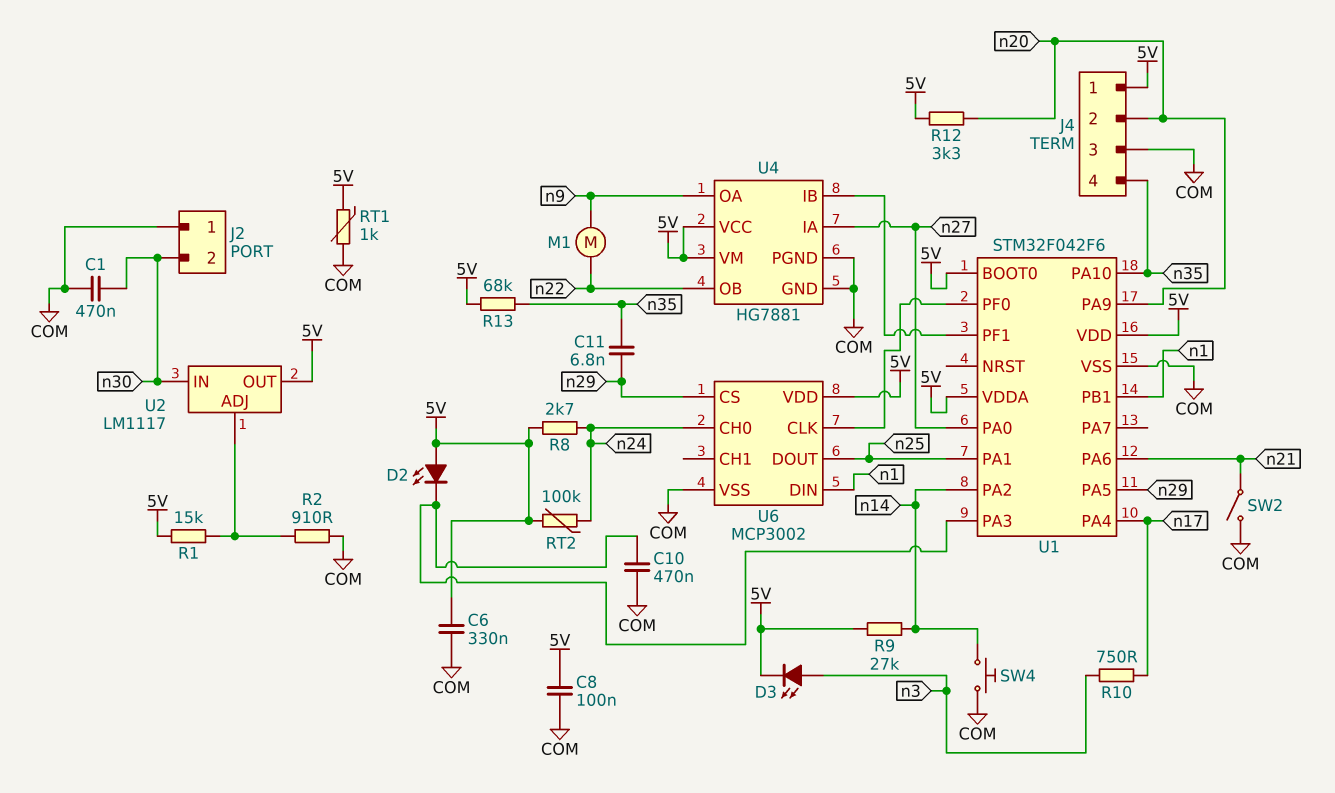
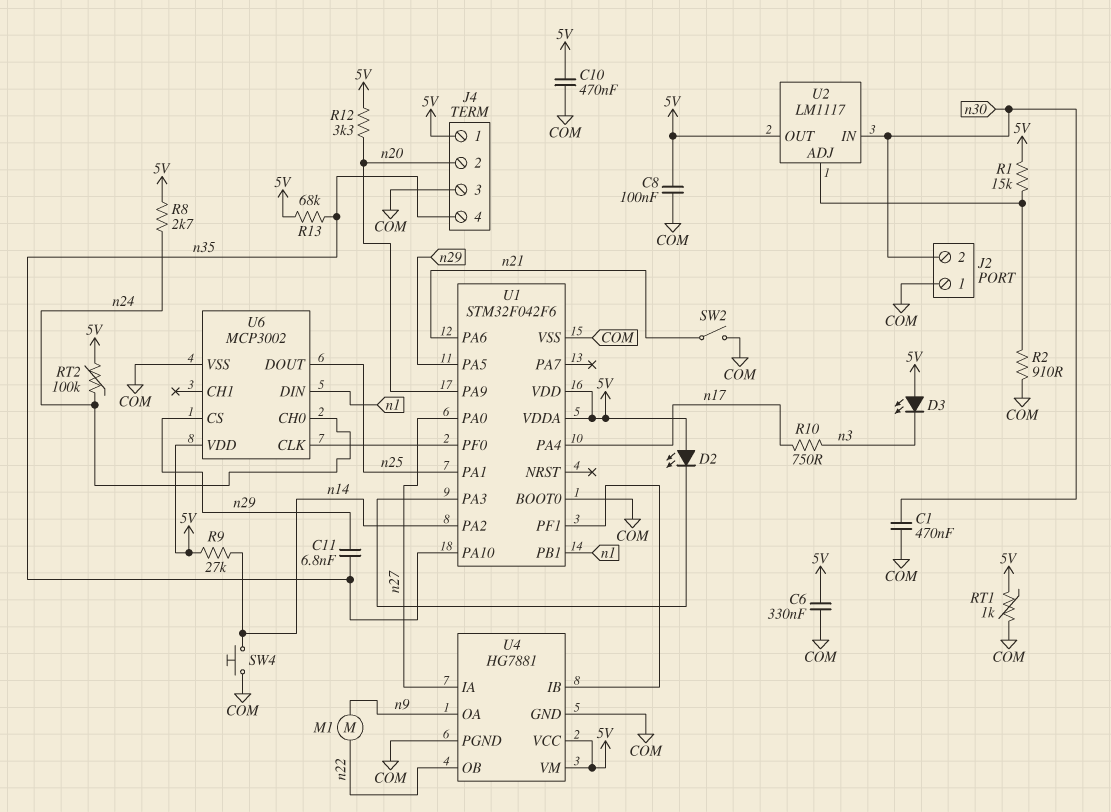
C10: 470nF (COM, U1/PA3) -> 470nF (5V, COM)
D3: LED (A n3, K 5V) -> LED (A 5V, K n3)
U1 pin BOOT0: 5V -> COM

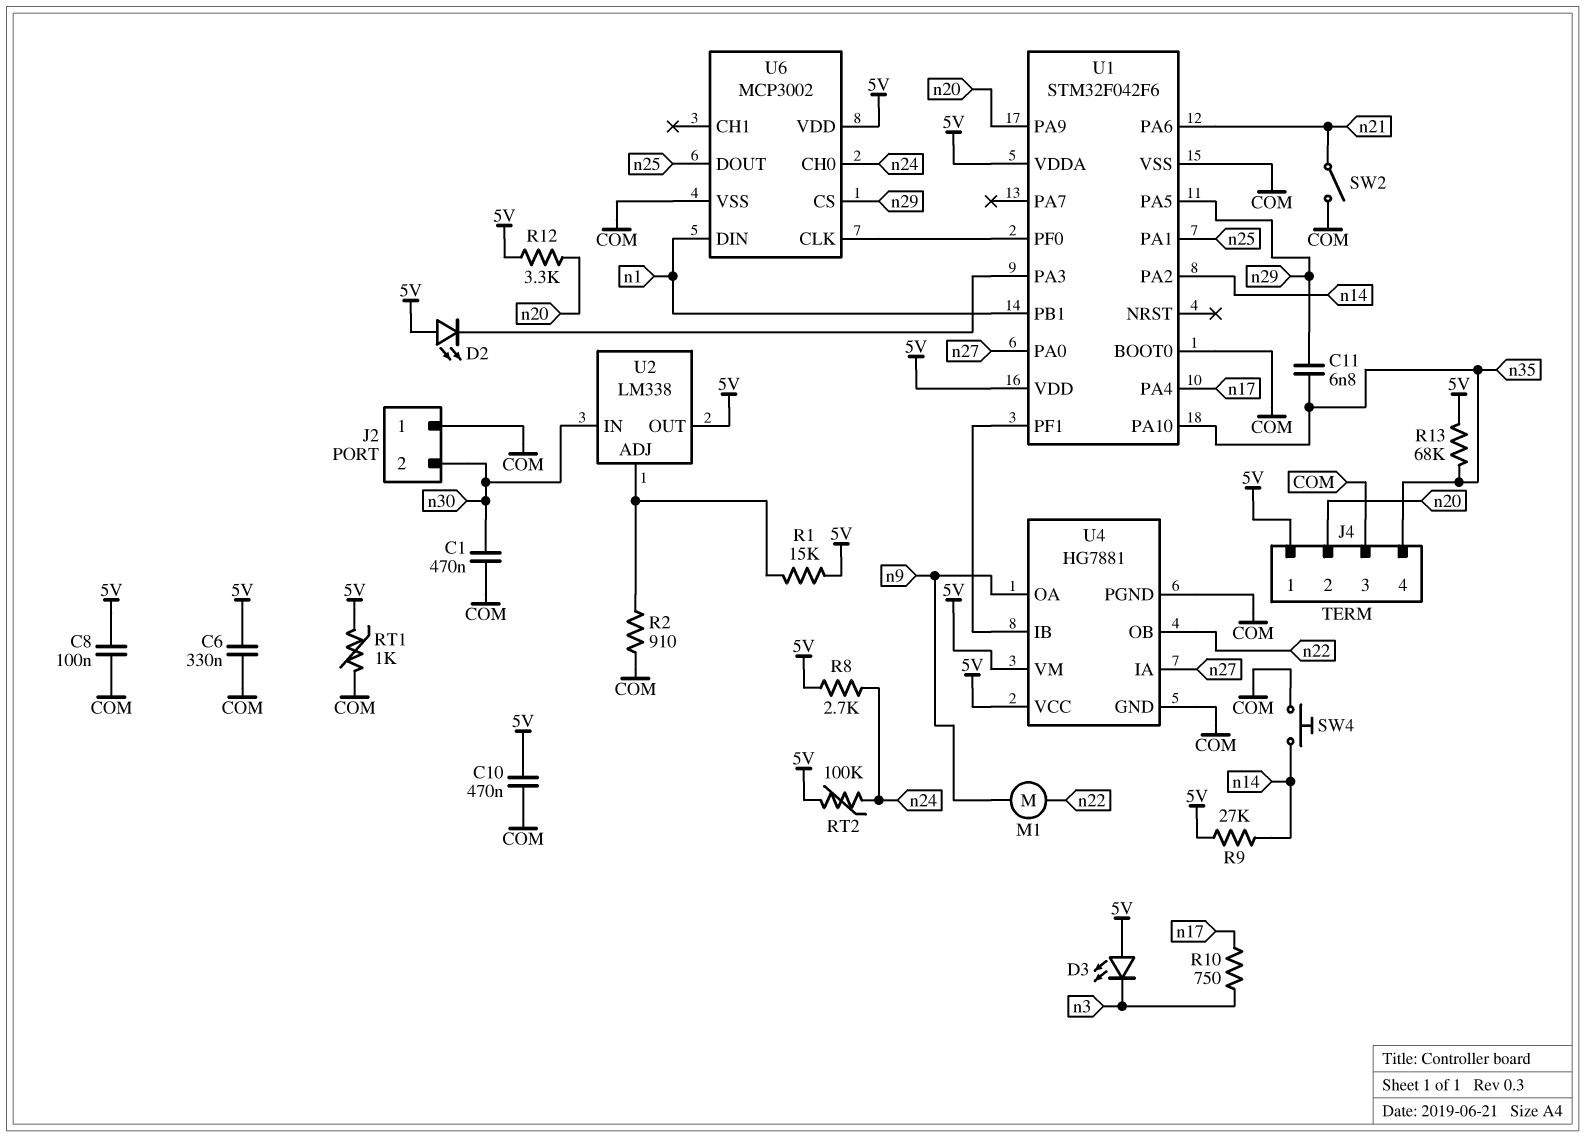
U2: LM1117 -> LM338

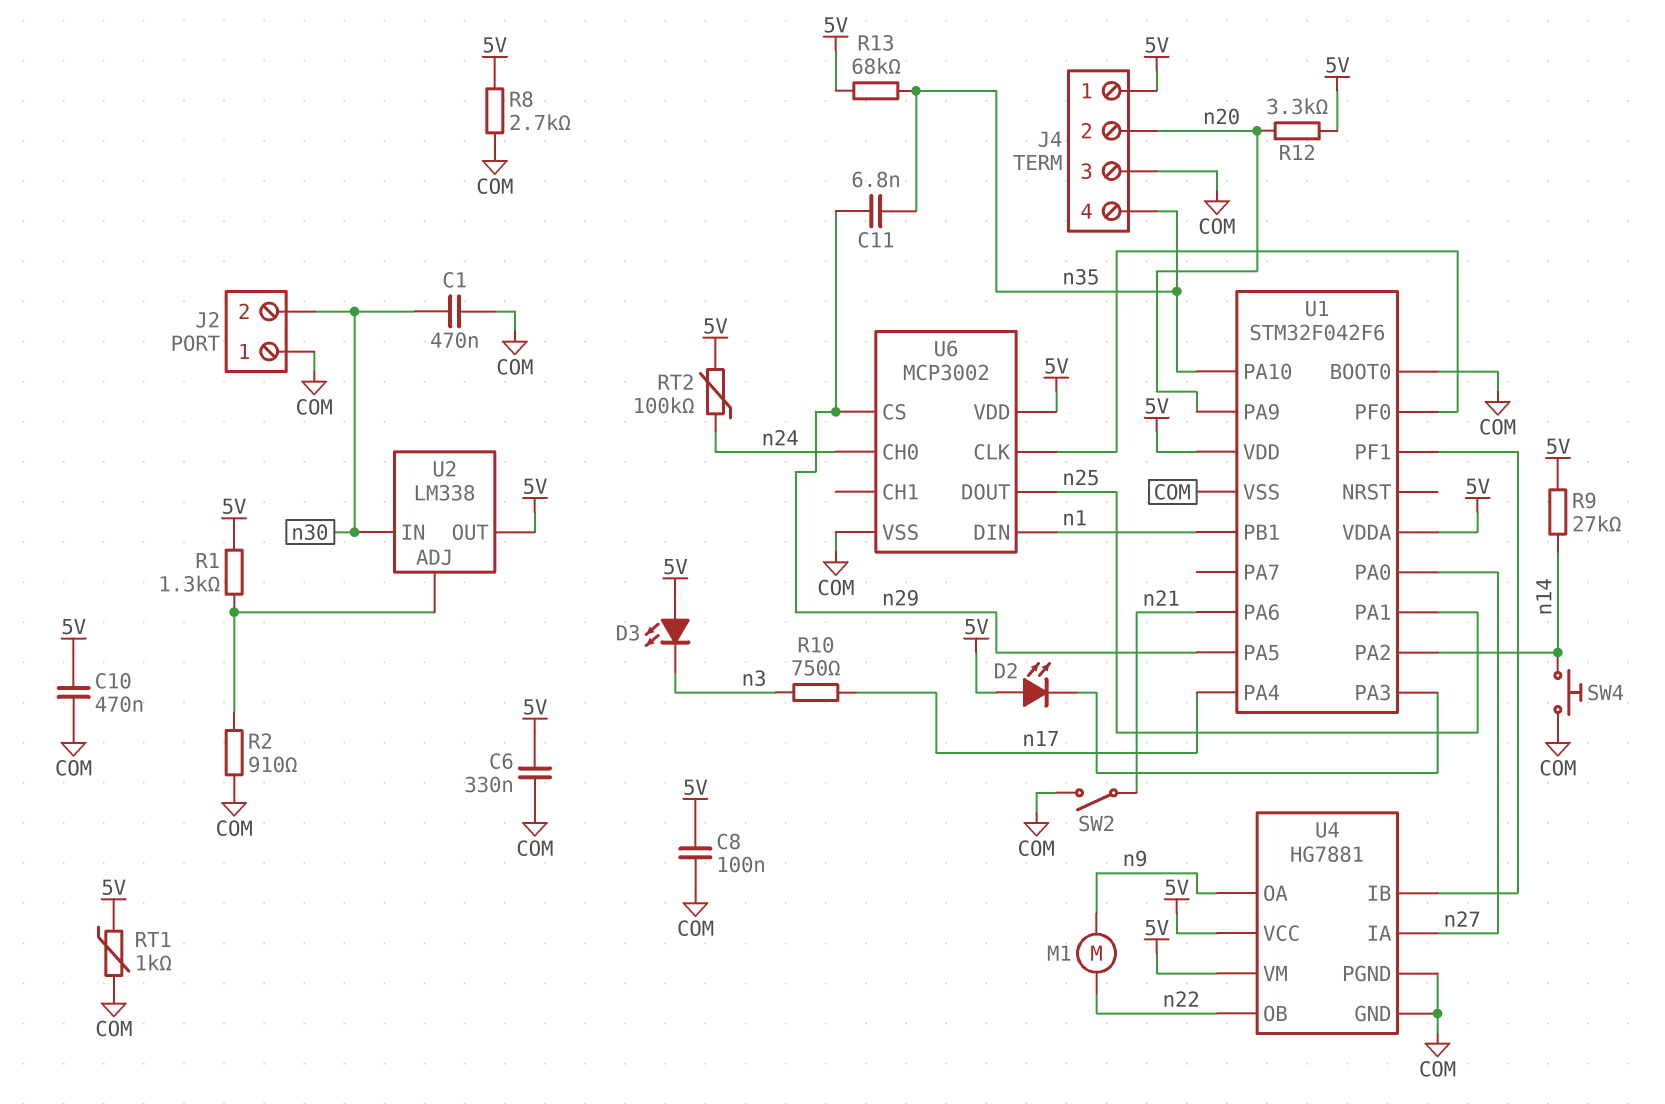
R1: 15k (5V, U2/ADJ) -> 1.3k (5V, U2/ADJ)
R8: 2.7k (5V, n24) -> 2.7k (5V, COM)

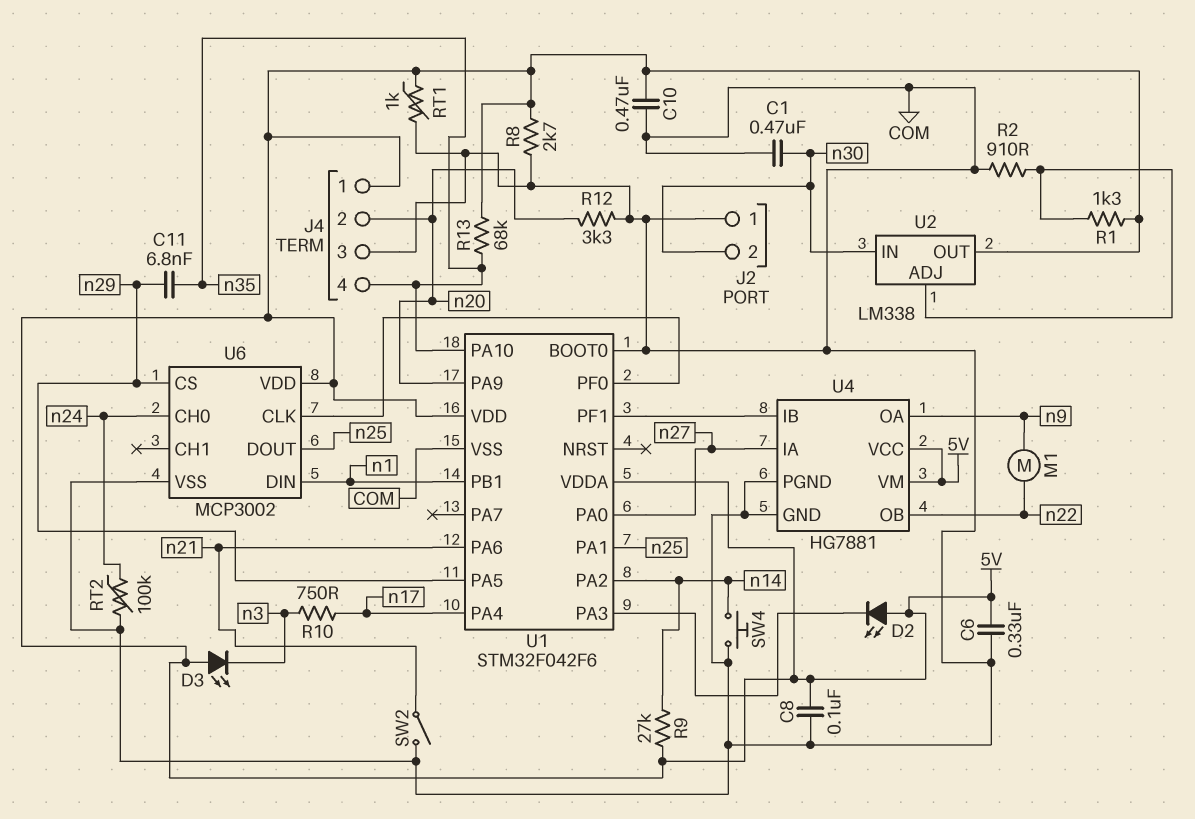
R12: 3.3k (5V, n20) -> 3.3k (COM, n20)
RT2: 100k (5V, n24) -> 100k (COM, n24)

